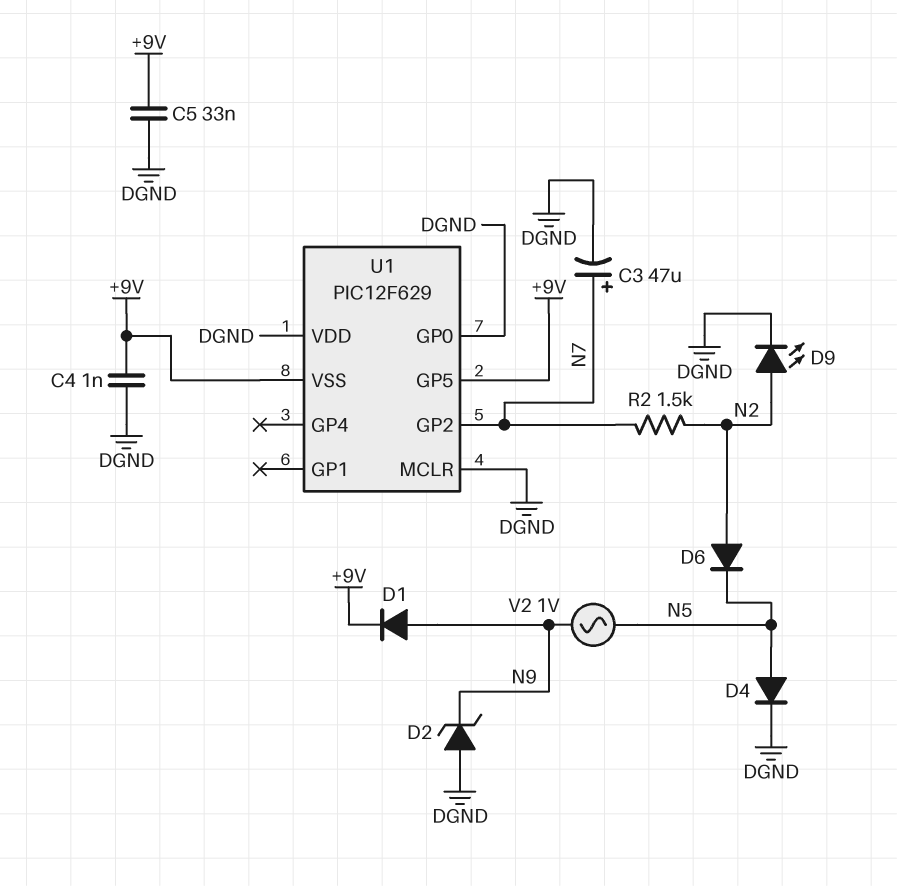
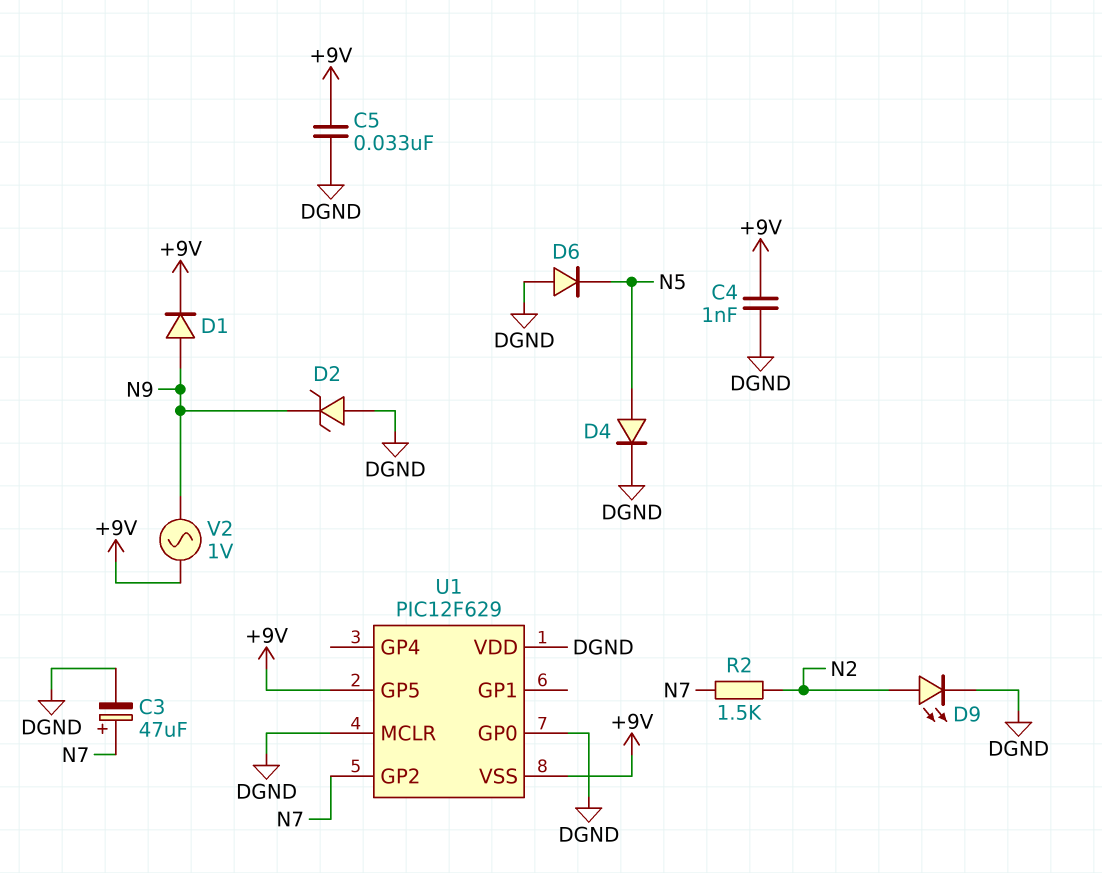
D6: diode (A N2, K N5) -> diode (A DGND, K N5)
V2: AC 1V (N5, N9) -> AC 1V (+9V, N9)

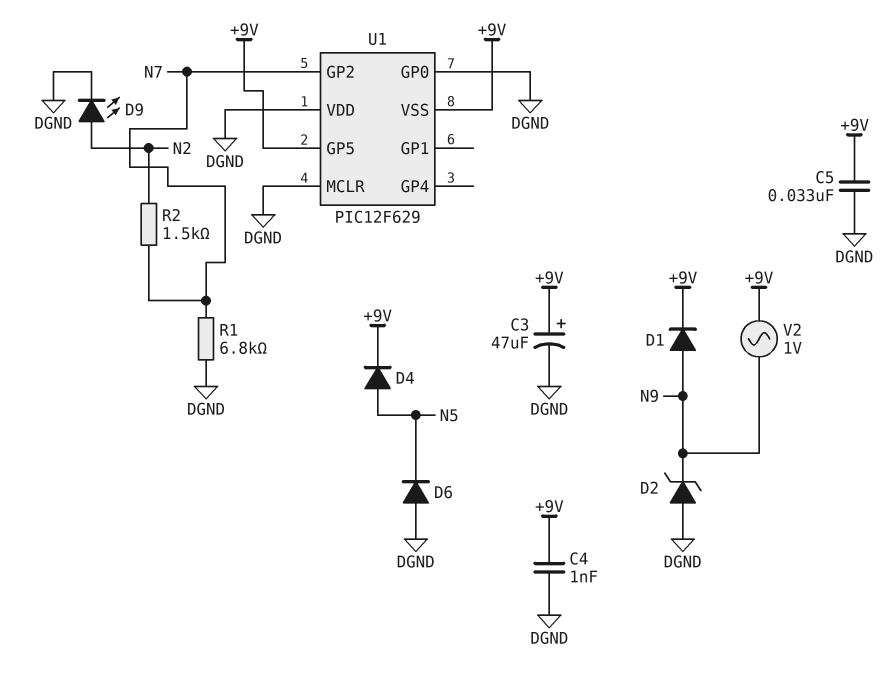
C3: 47uF (plus N7, minus DGND) -> 47uF (plus +9V, minus DGND)
D4: diode (A N5, K DGND) -> diode (A N5, K +9V)
R1: none -> 6.8k (DGND, N7)

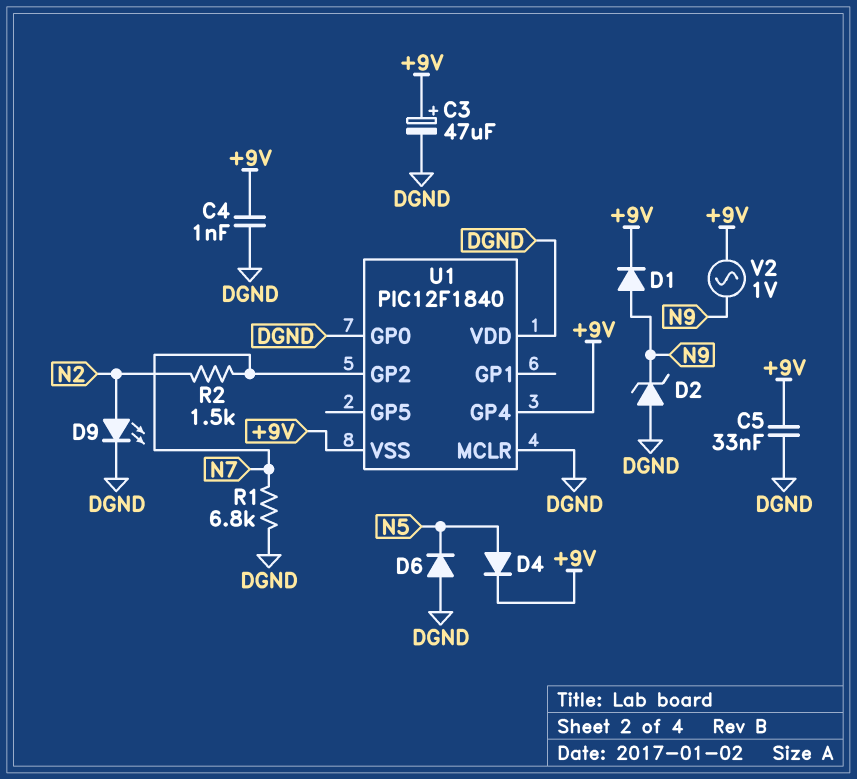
U1: PIC12F629 -> PIC12F1840
U1 pin GP4: none -> +9V
U1 pin GP5: +9V -> none

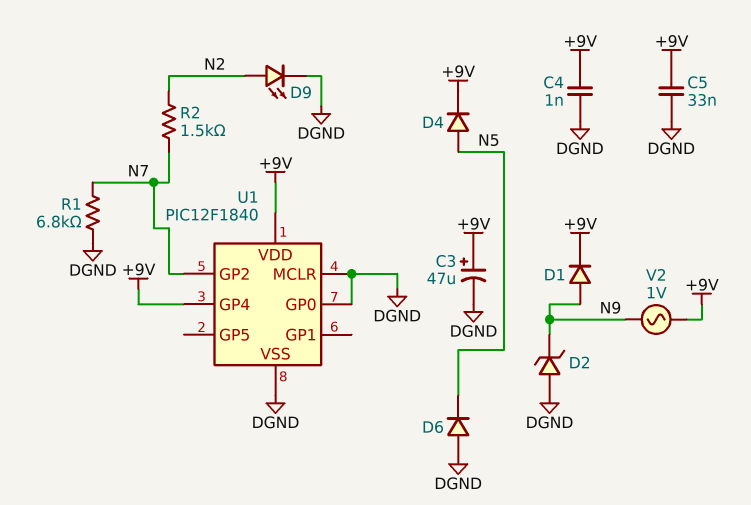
U1 pin VDD: DGND -> +9V
U1 pin VSS: +9V -> DGND

